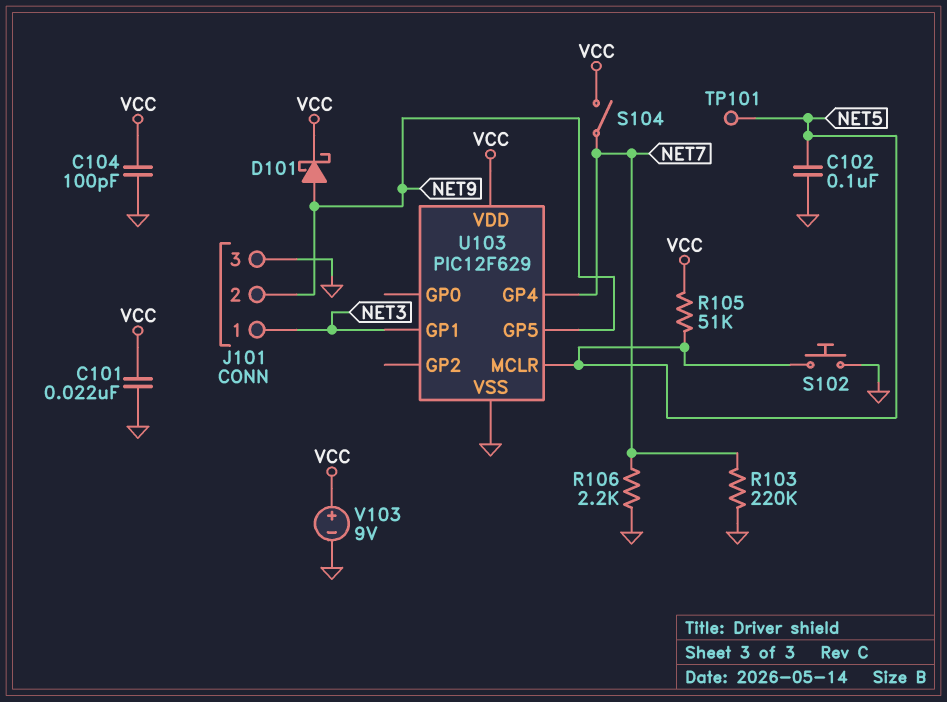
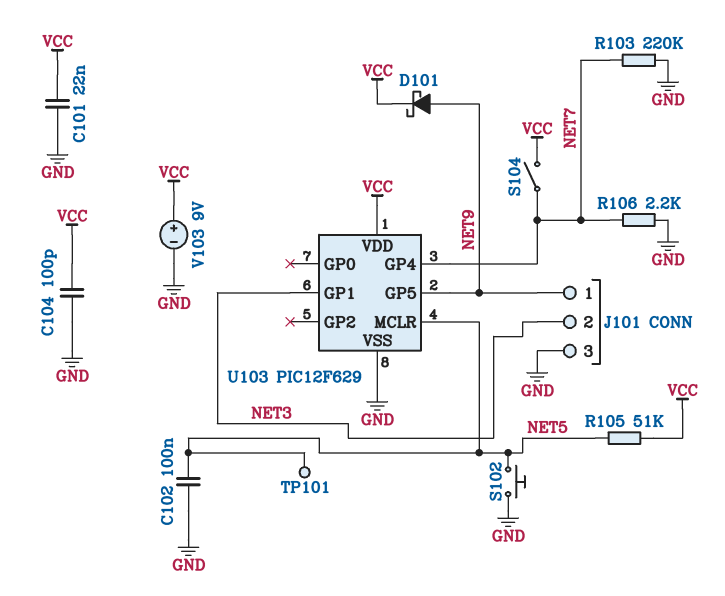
J101 pin 1: NET3 -> NET9
J101 pin 2: NET9 -> NET3

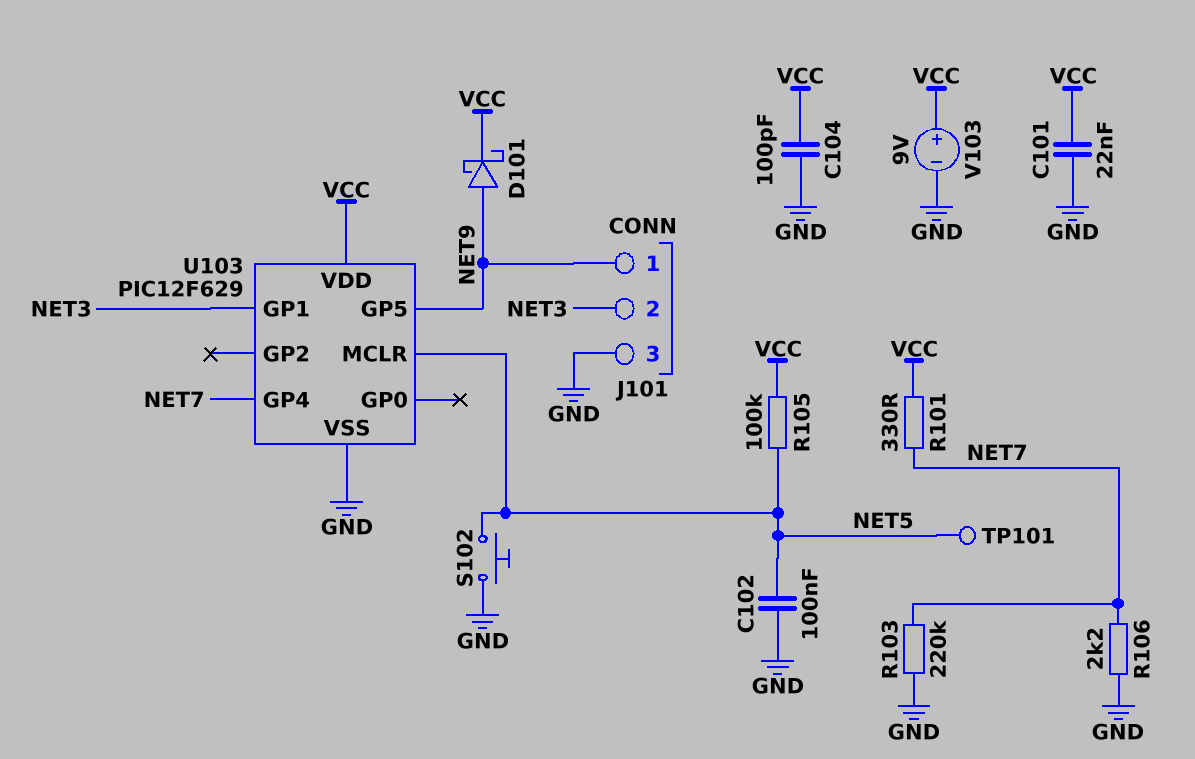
R101: none -> 330 (NET7, VCC)
R105: 51k (NET5, VCC) -> 100k (NET5, VCC)
S104: switch (NET7, VCC) -> none

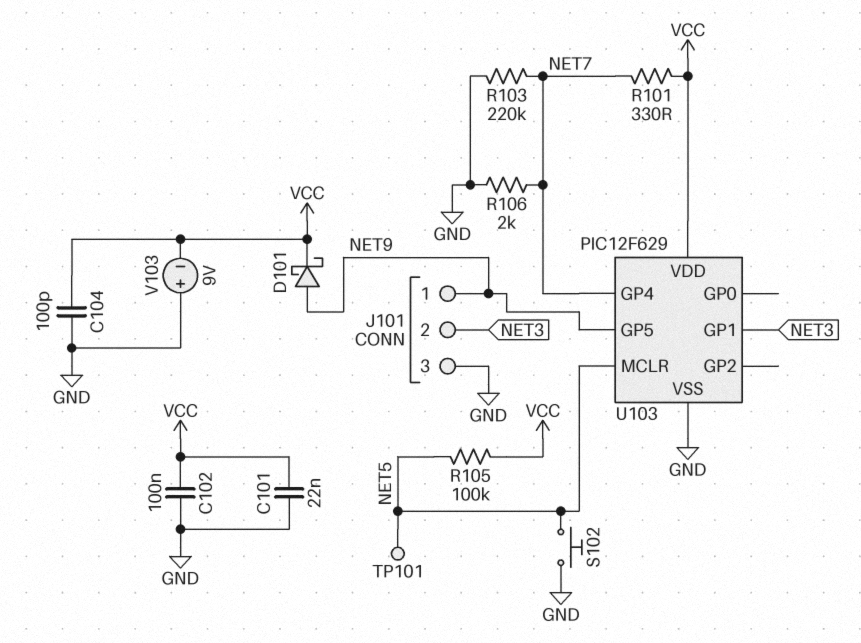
C102: 100nF (GND, NET5) -> 100nF (GND, VCC)
R106: 2.2k (GND, NET7) -> 2k (GND, NET7)
V103: 9V (plus VCC, minus GND) -> 9V (plus GND, minus VCC)

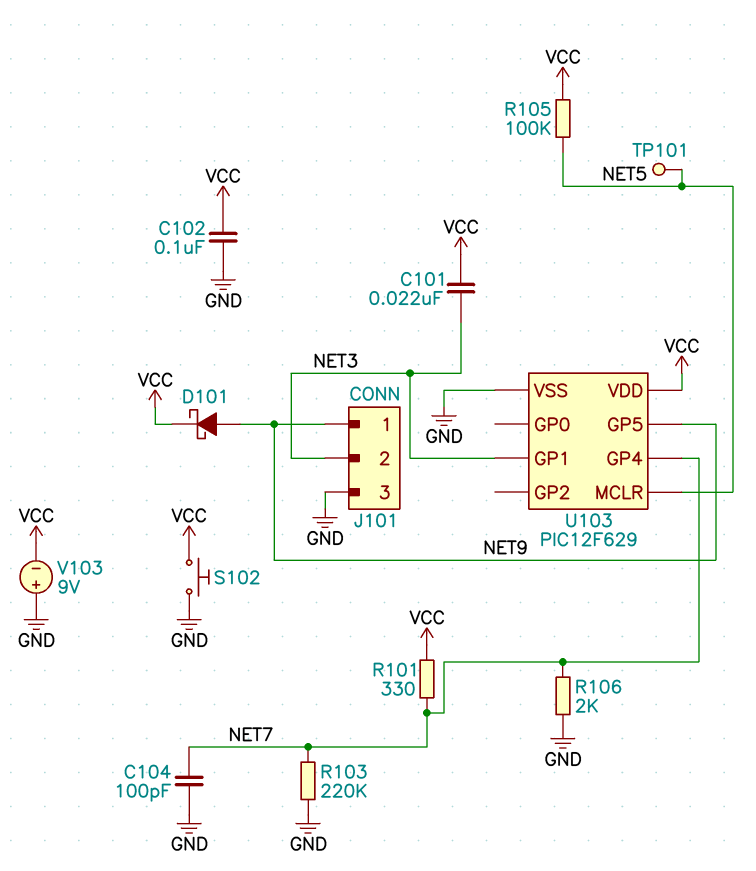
C101: 22nF (GND, VCC) -> 22nF (NET3, VCC)
C104: 100pF (GND, VCC) -> 100pF (GND, NET7)
S102: button (GND, NET5) -> button (GND, VCC)

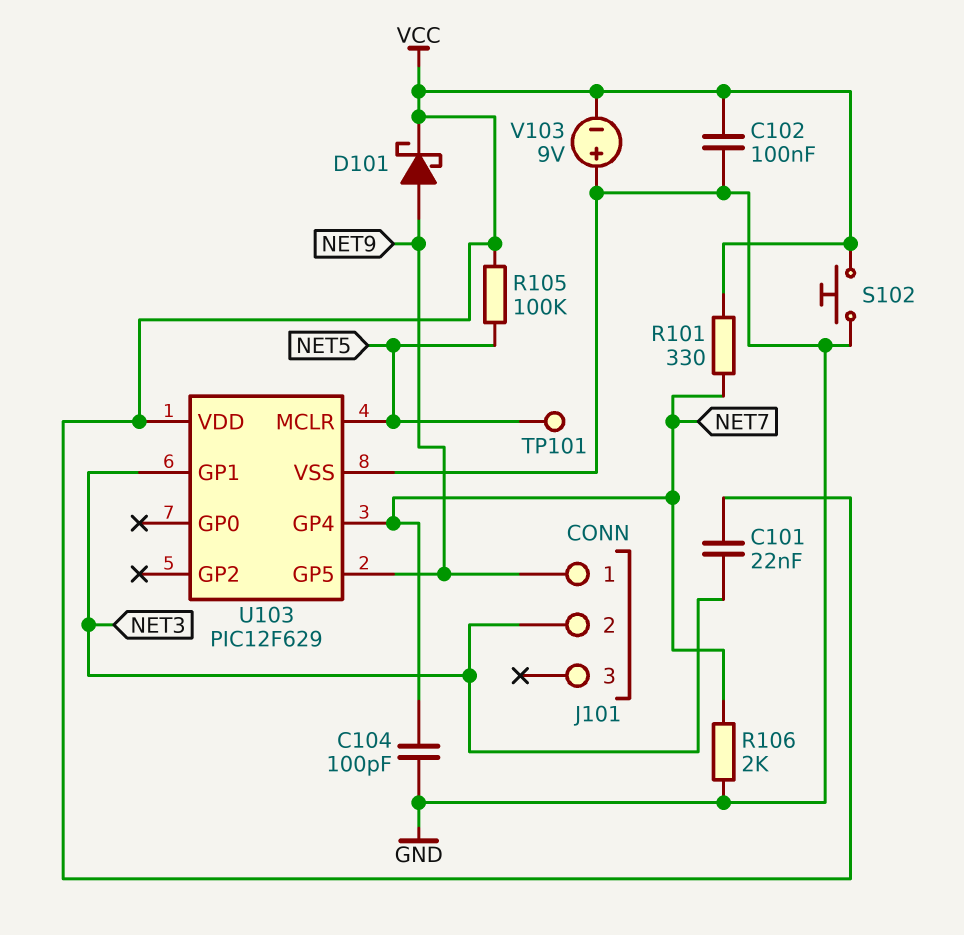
J101 pin 3: GND -> none
R103: 220k (GND, NET7) -> none

